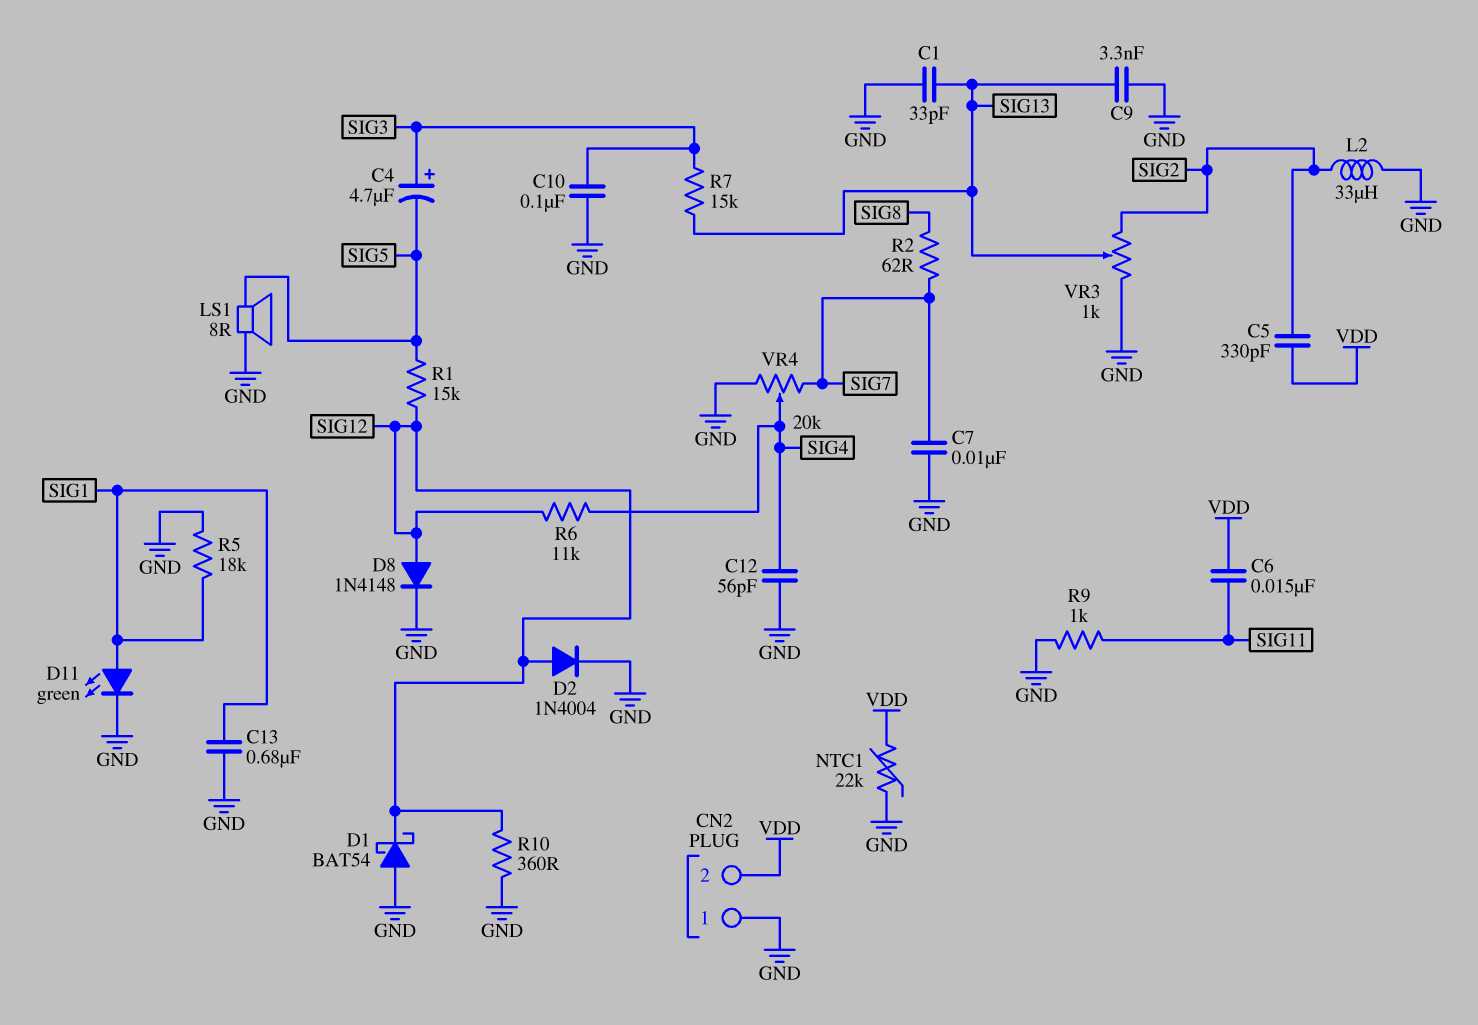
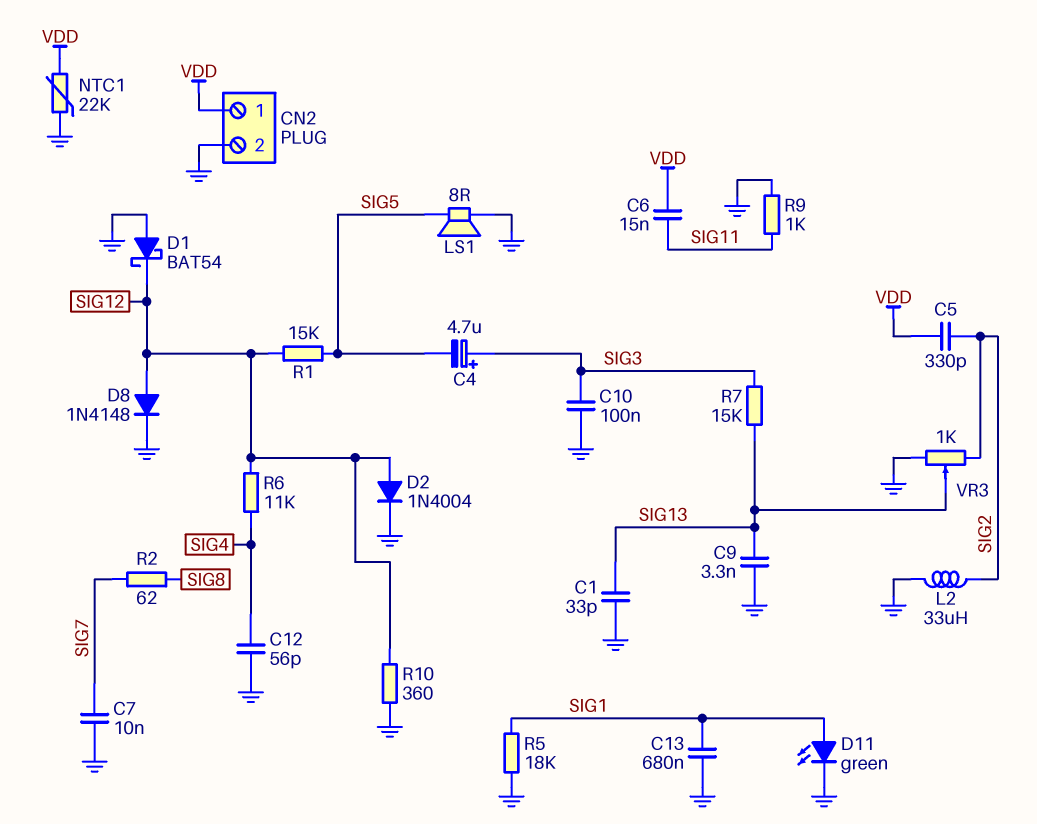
CN2 pin 1: GND -> VDD
CN2 pin 2: VDD -> GND
VR4: 20k (GND, SIG7, wiper SIG4) -> none

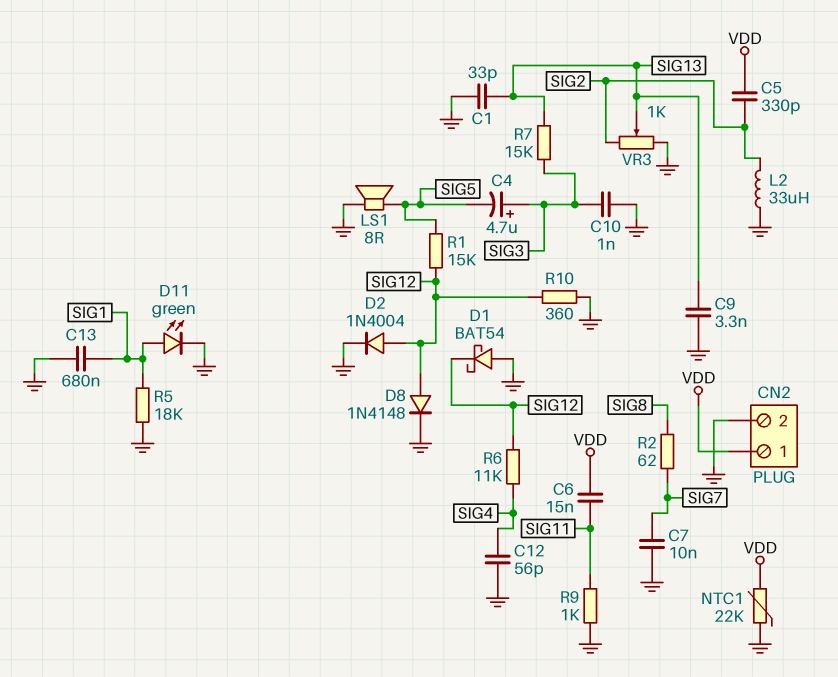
C10: 100nF (GND, SIG3) -> 1nF (GND, SIG3)

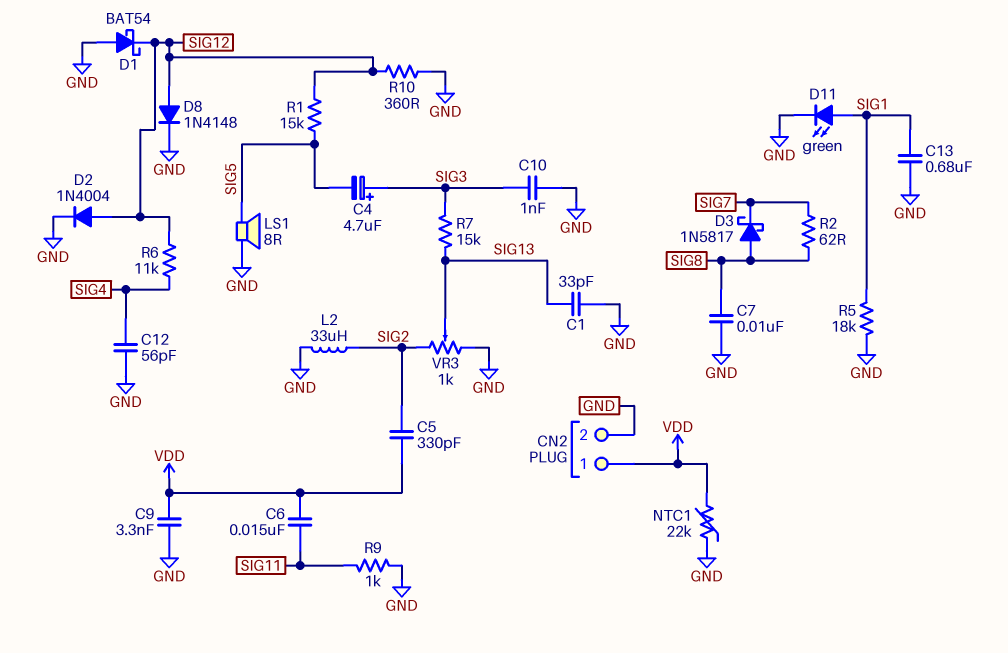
C7: 10nF (GND, SIG7) -> 10nF (GND, SIG8)
C9: 3.3nF (GND, SIG13) -> 3.3nF (GND, VDD)
D3: none -> schottky 1N5817 (A SIG8, K SIG7)

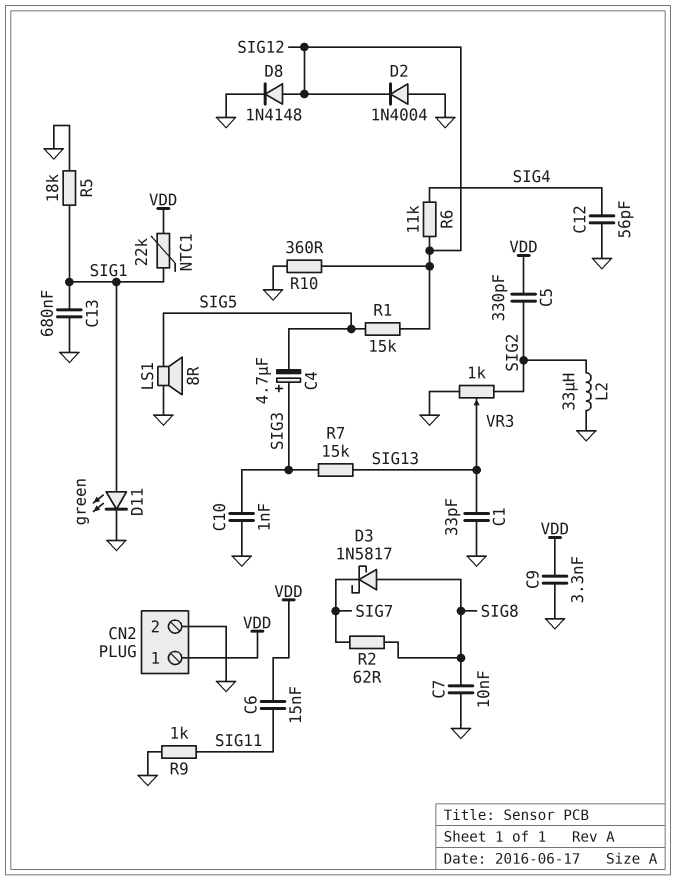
D1: schottky BAT54 (A GND, K SIG12) -> none
D2: diode 1N4004 (A SIG12, K GND) -> diode 1N4004 (A GND, K SIG12)
NTC1: 22k (GND, VDD) -> 22k (SIG1, VDD)

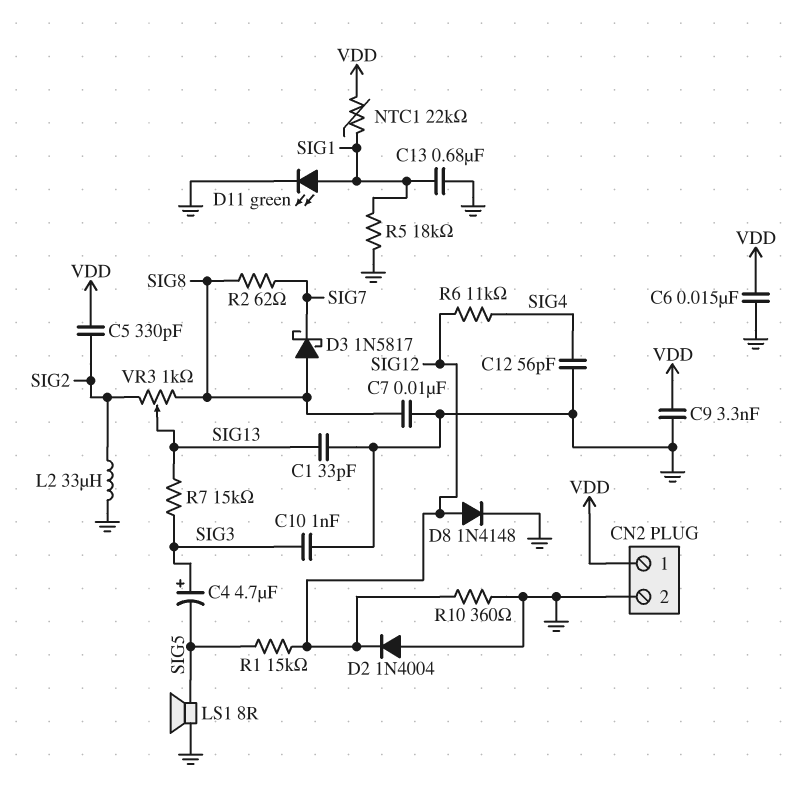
C6: 15nF (SIG11, VDD) -> 15nF (GND, VDD)
R9: 1k (GND, SIG11) -> none
VR3: 1k (GND, SIG2, wiper SIG13) -> 1k (SIG2, SIG8, wiper SIG13)

